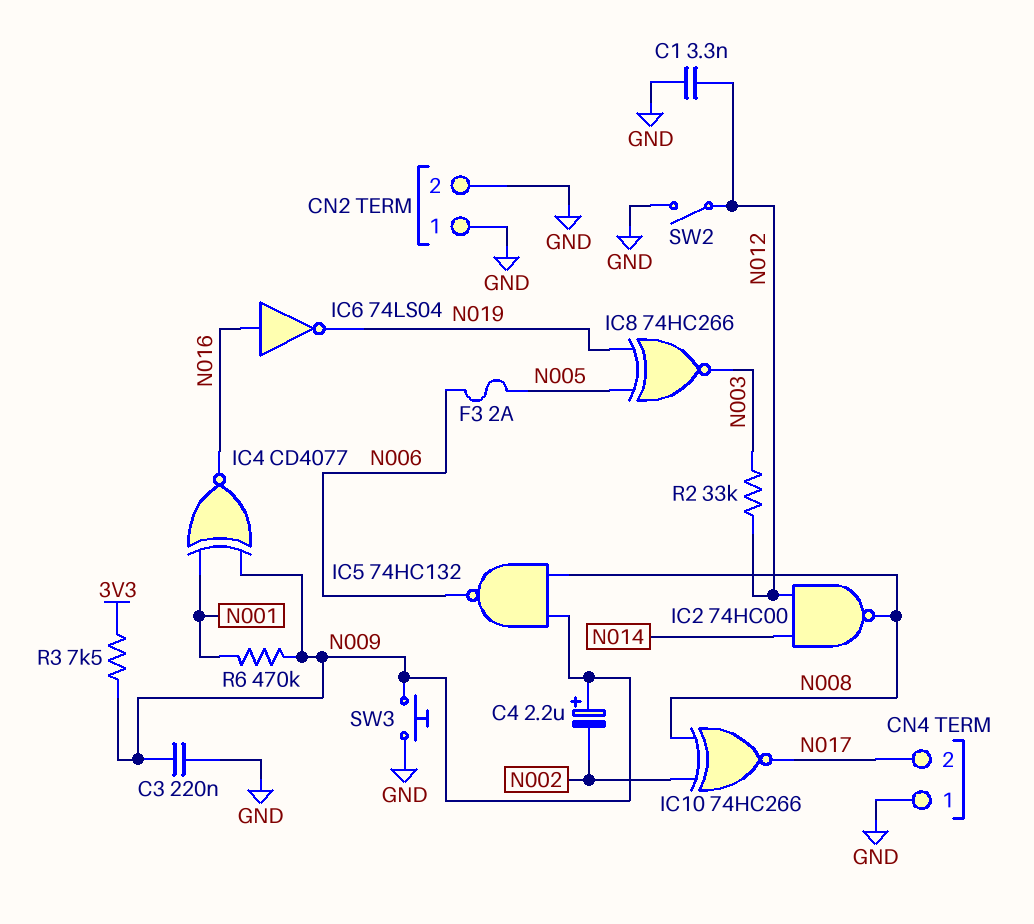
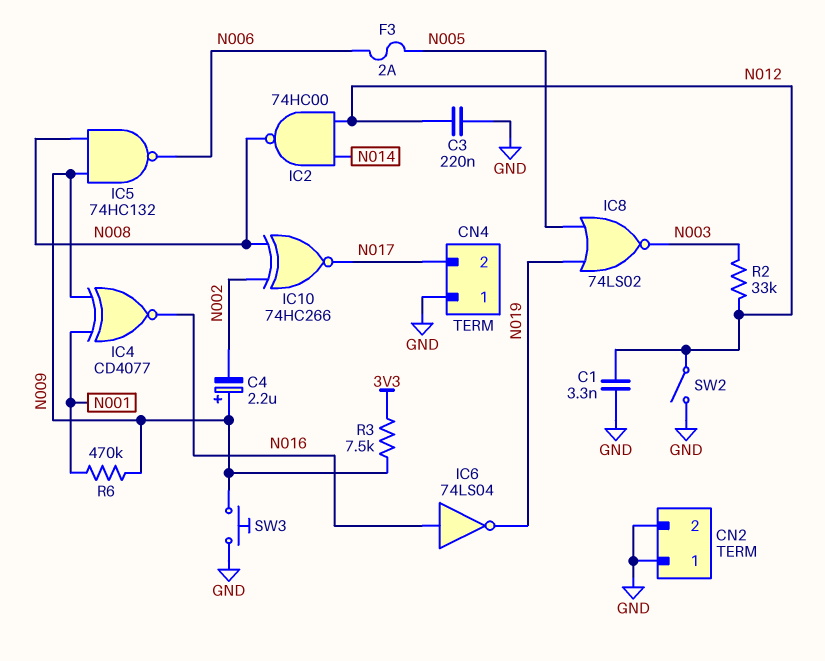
C3: 220nF (GND, N009) -> 220nF (GND, N012)
IC8: XNOR 74HC266 (in N005, in N019, out N003) -> NOR 74LS02 (in N005, in N019, out N003)

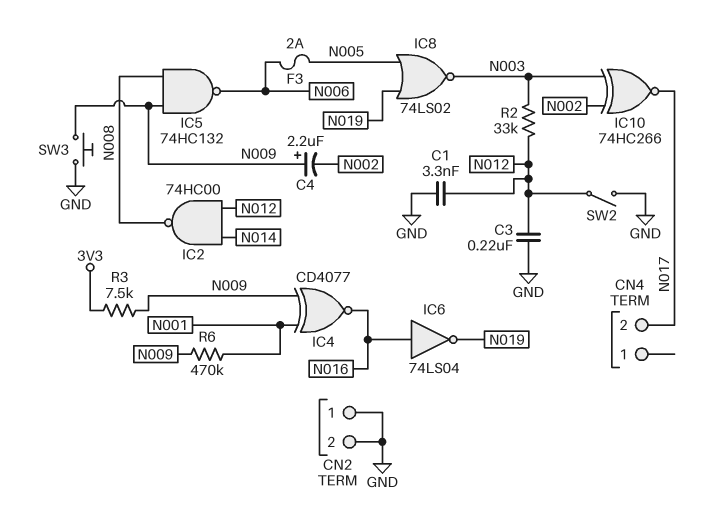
CN4 pin 1: GND -> none
IC10: XNOR 74HC266 (in N002, in N008, out N017) -> XNOR 74HC266 (in N002, in N003, out N017)

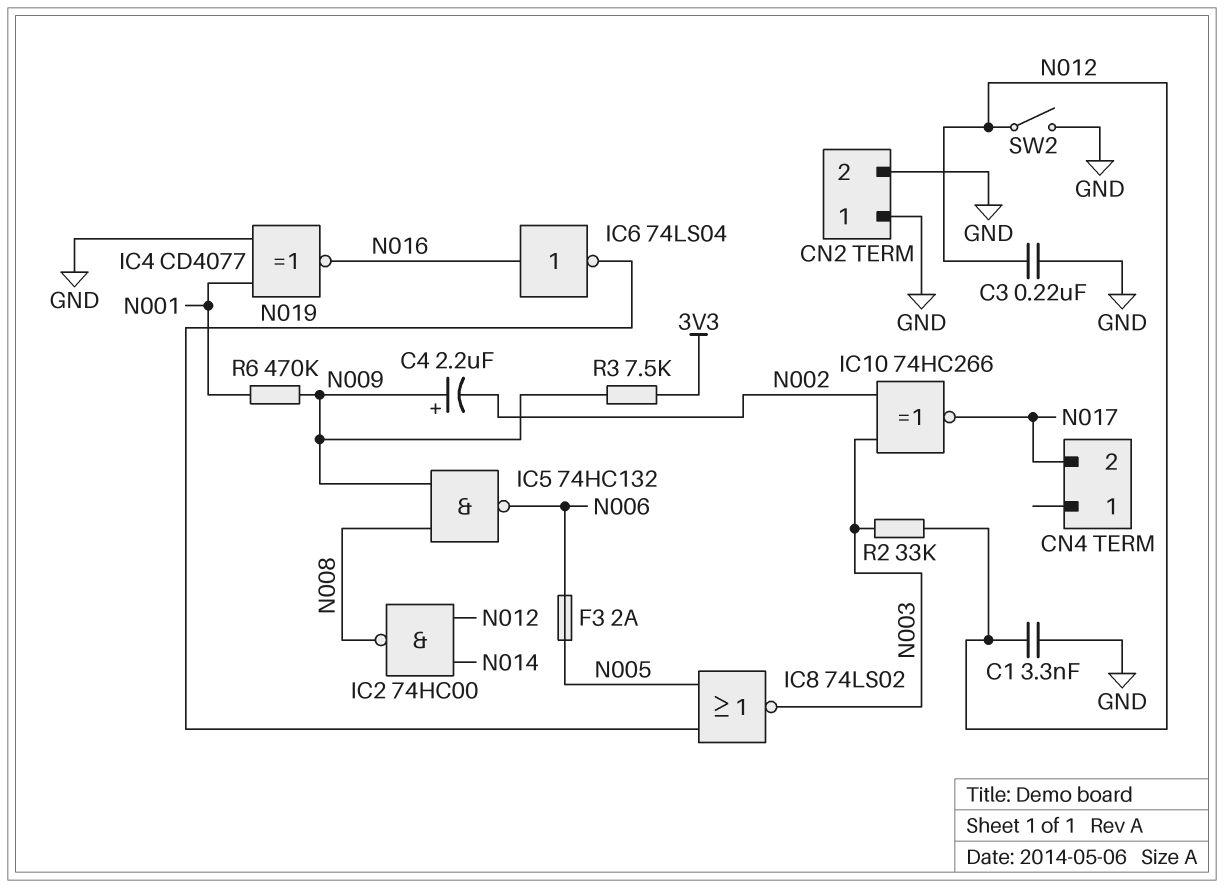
IC4: XNOR CD4077 (in N001, in N009, out N016) -> XNOR CD4077 (in GND, in N001, out N016)
SW3: button (GND, N009) -> none

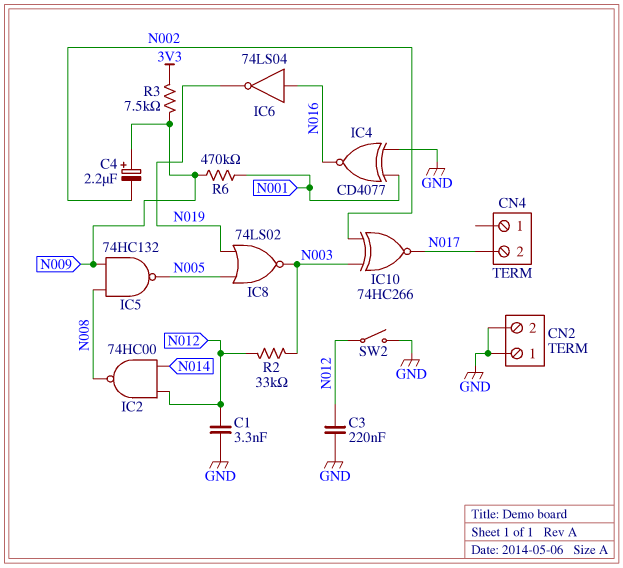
F3: 2A (N005, N006) -> none
IC5: NAND 74HC132 (in N008, in N009, out N006) -> NAND 74HC132 (in N008, in N009, out N005)

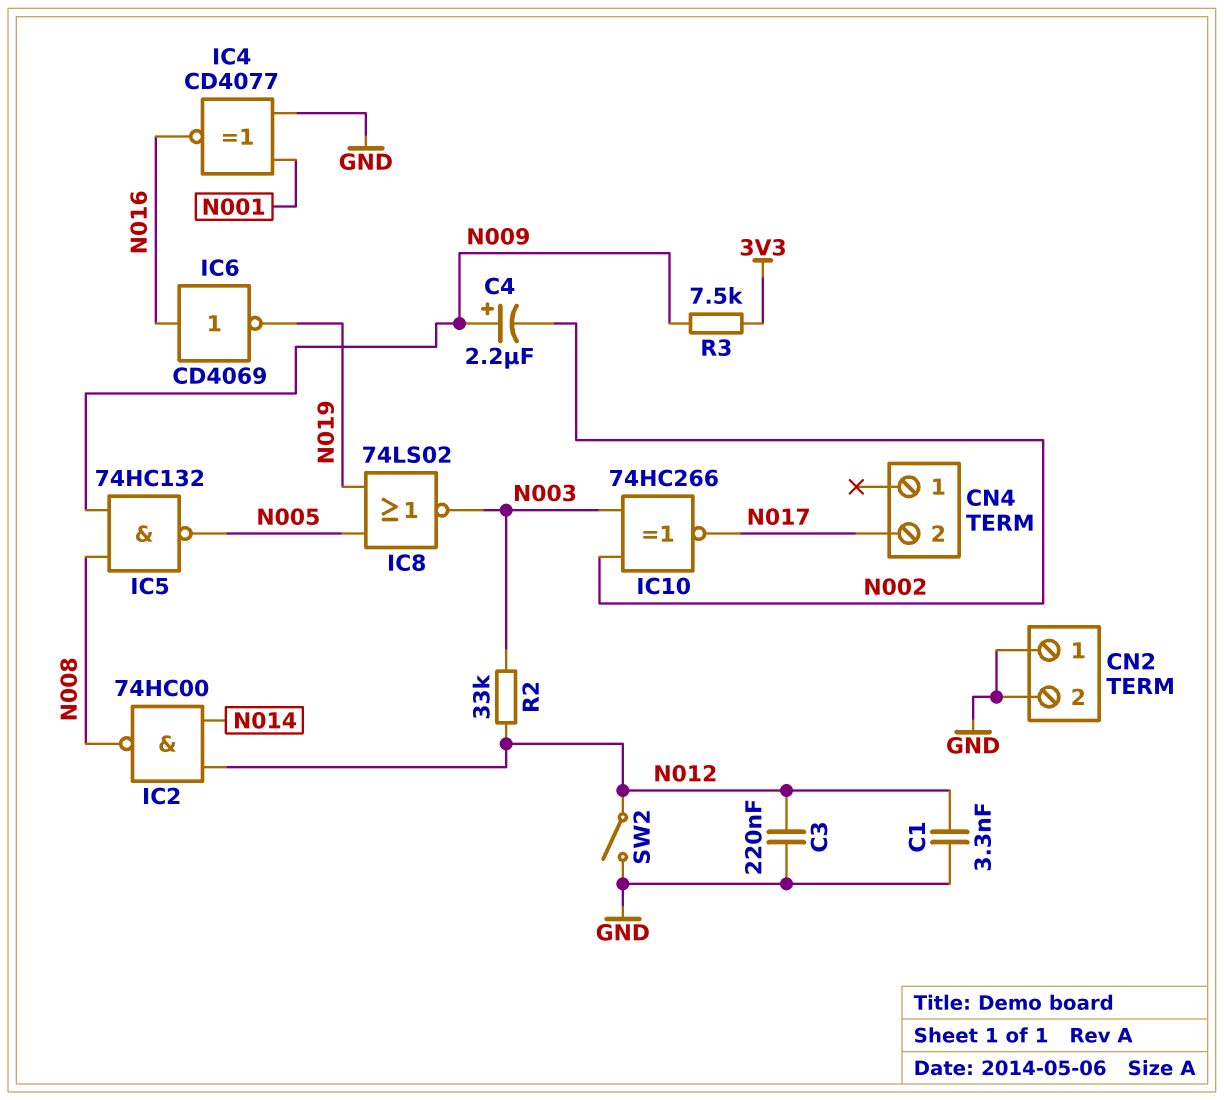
IC6: NOT 74LS04 (in N016, out N019) -> NOT CD4069 (in N016, out N019)
R6: 470k (N001, N009) -> none

